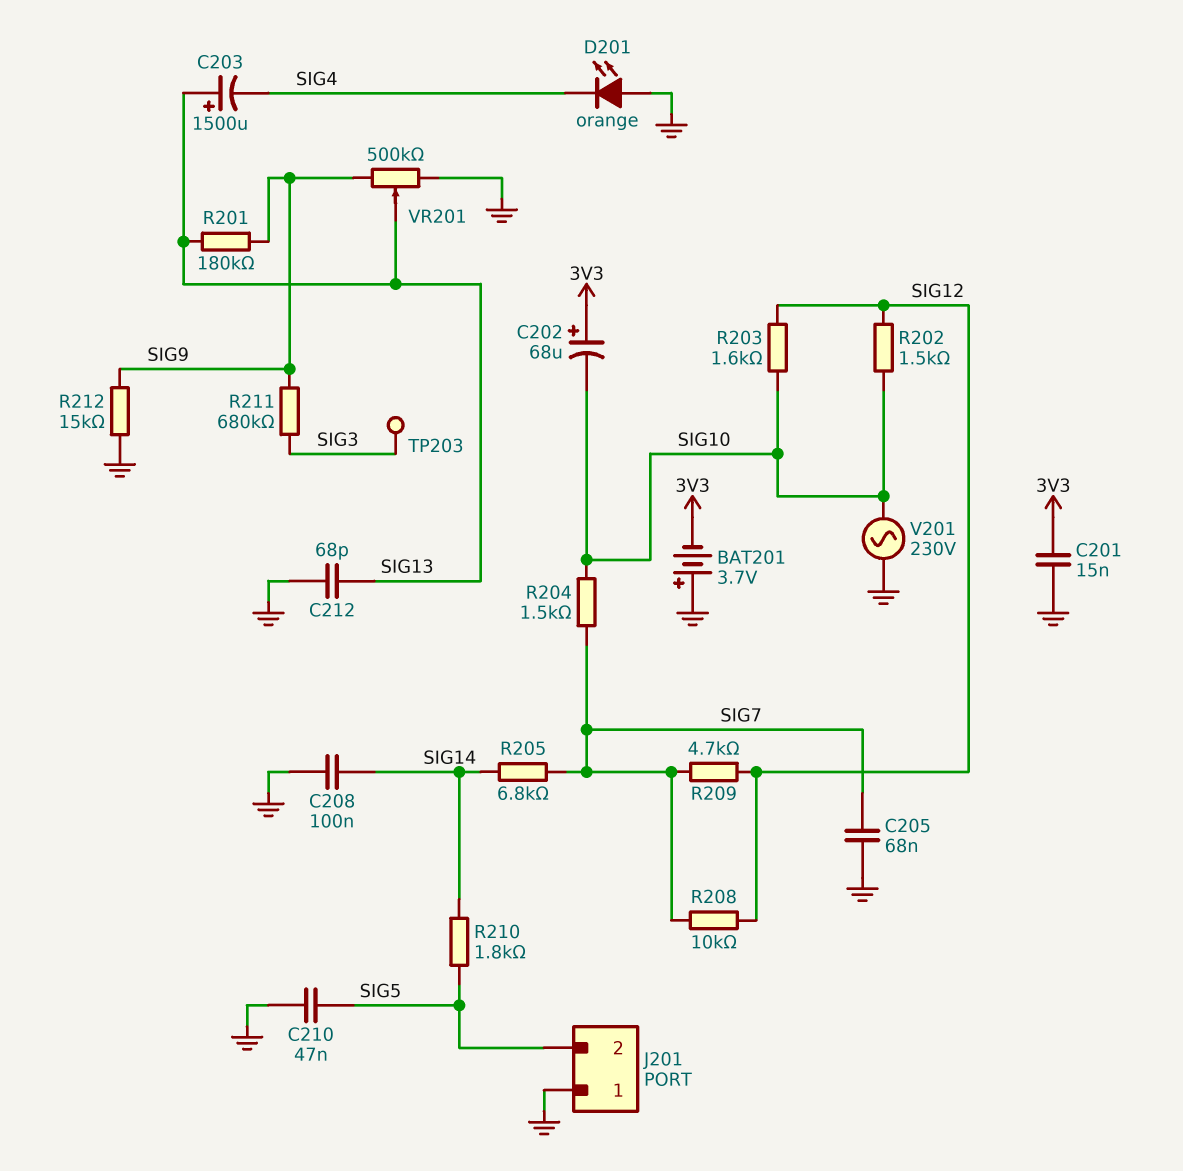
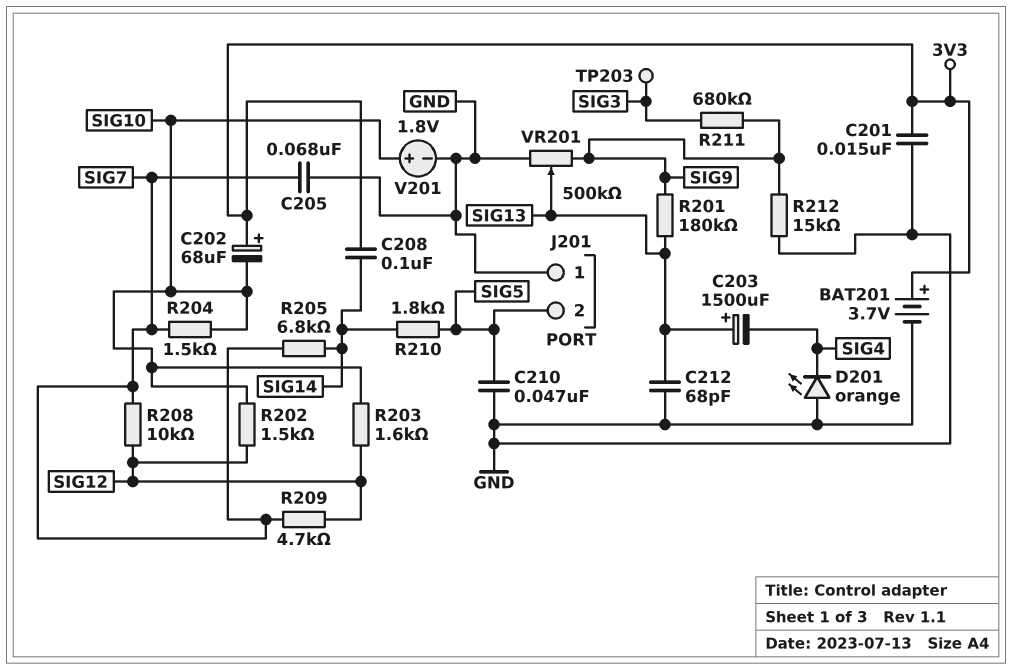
BAT201: 3.7V (plus GND, minus 3V3) -> 3.7V (plus 3V3, minus GND)
C208: 100nF (GND, SIG14) -> 100nF (3V3, SIG14)
V201: AC 230V (GND, SIG10) -> 1.8V (plus SIG10, minus GND)

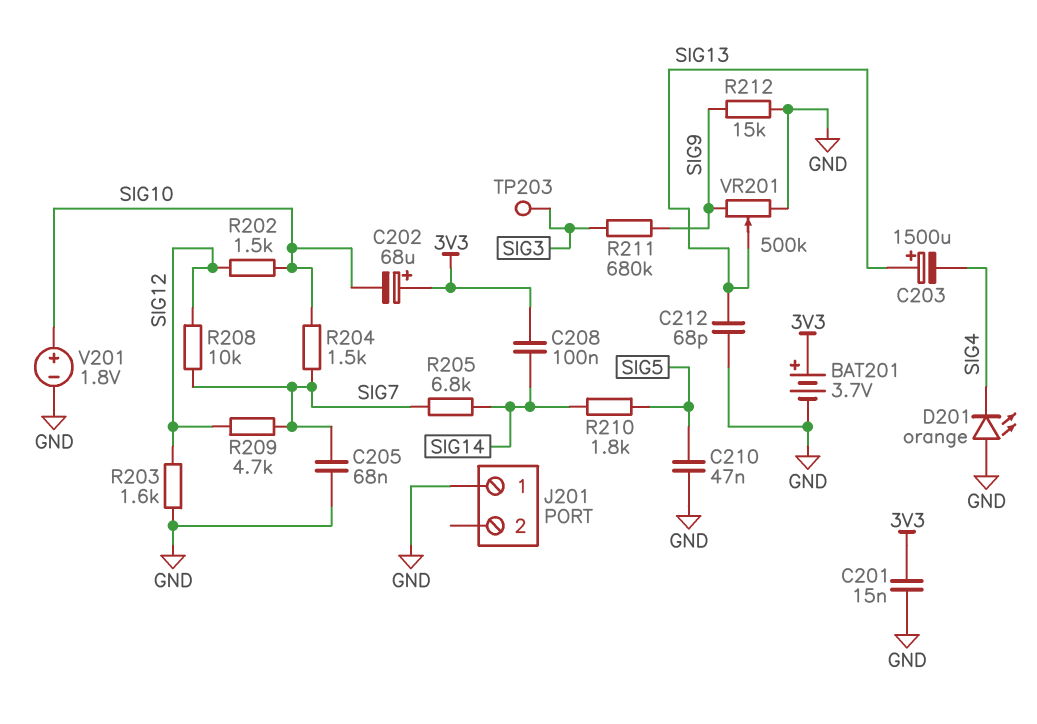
J201 pin 2: SIG5 -> none
R201: 180k (SIG9, SIG13) -> none
R203: 1.6k (SIG10, SIG12) -> 1.6k (GND, SIG12)

